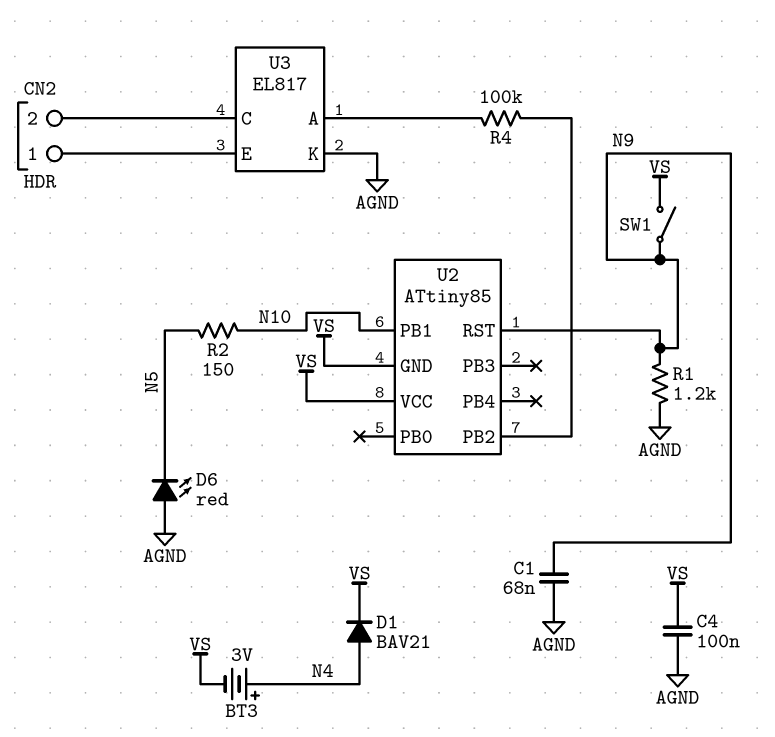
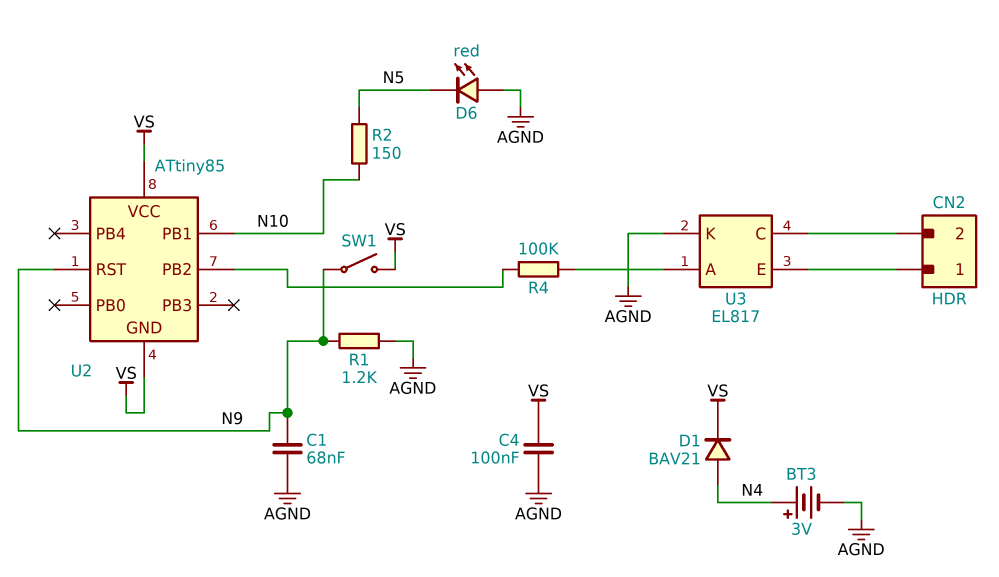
BT3: 3V (plus N4, minus VS) -> 3V (plus N4, minus AGND)

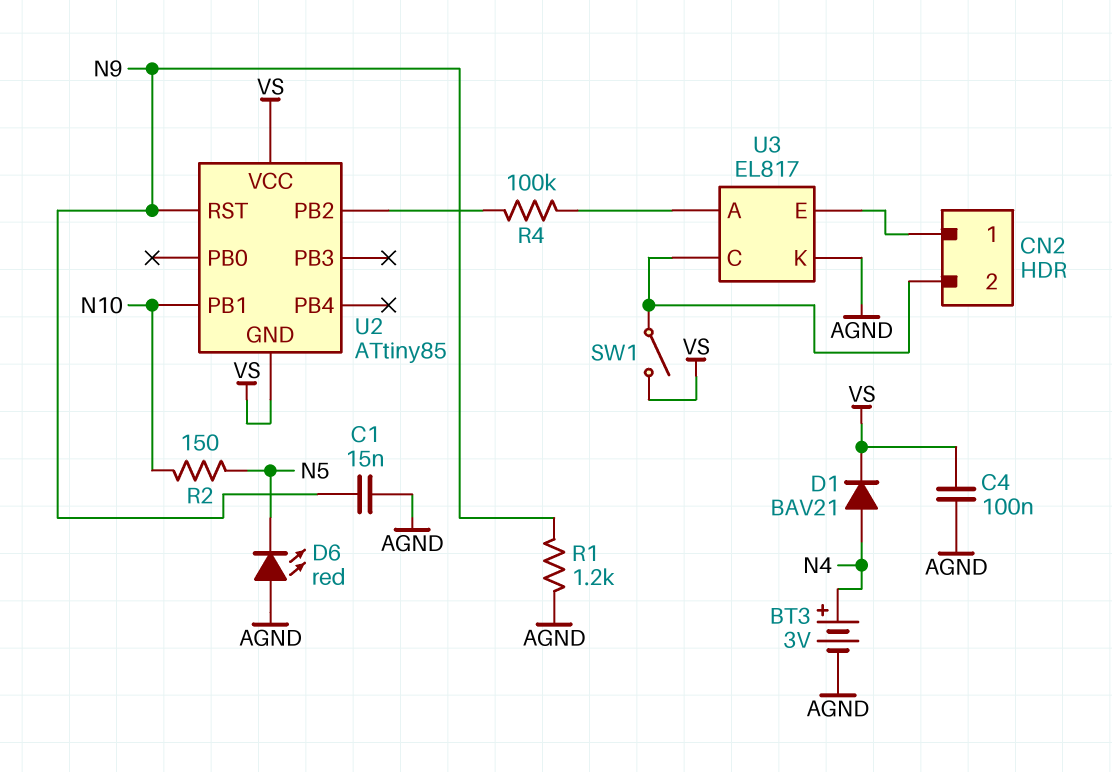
C1: 68nF (AGND, N9) -> 15nF (AGND, N9)
SW1: switch (N9, VS) -> switch (CN2/2, VS)

